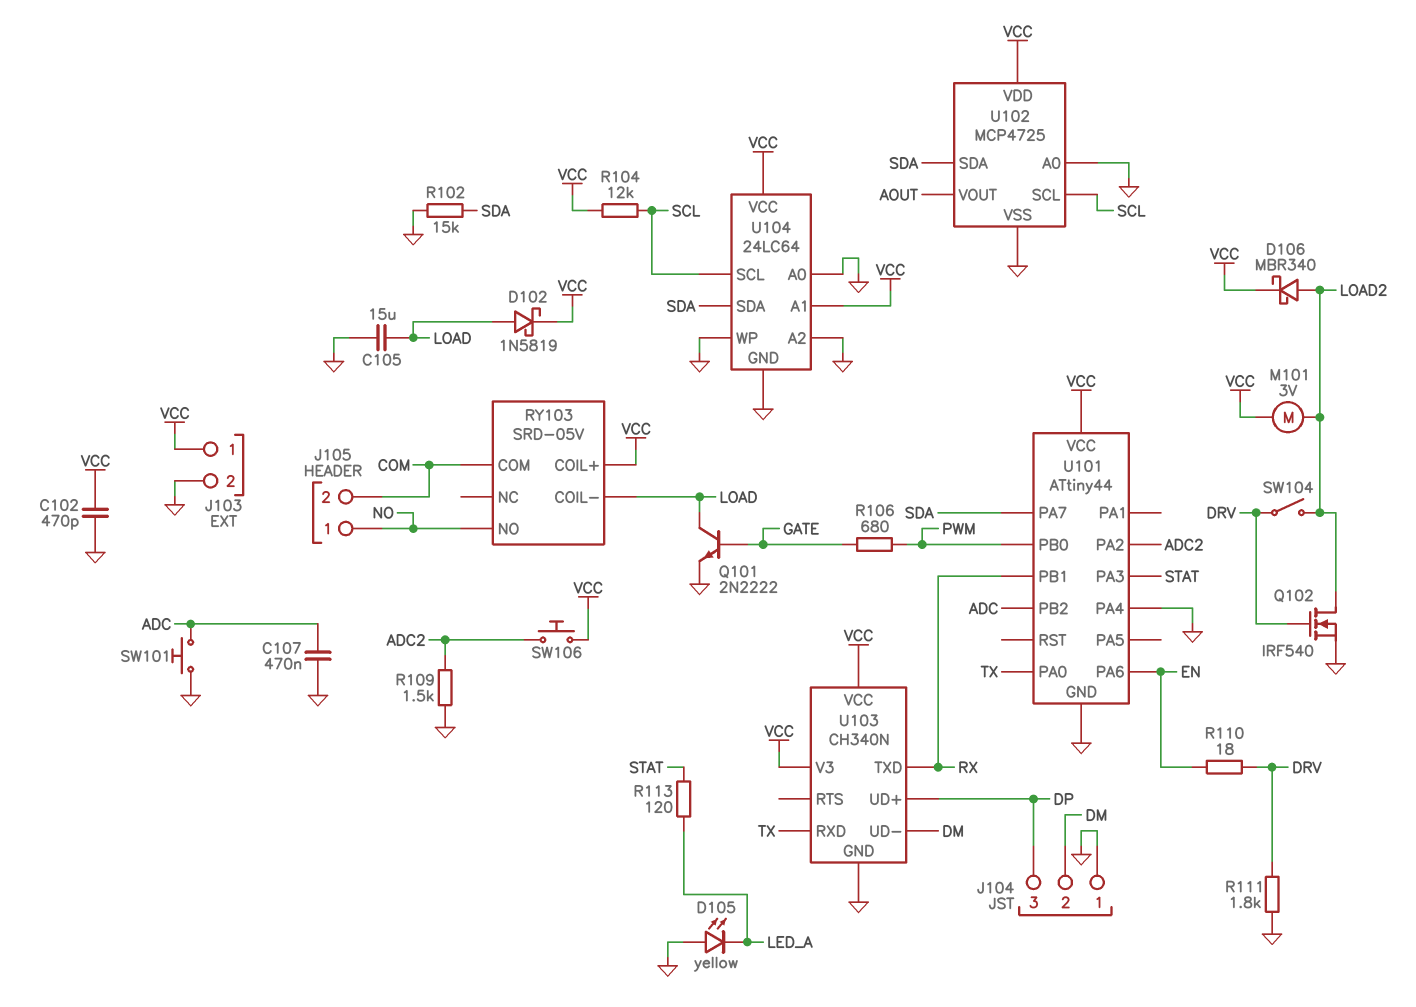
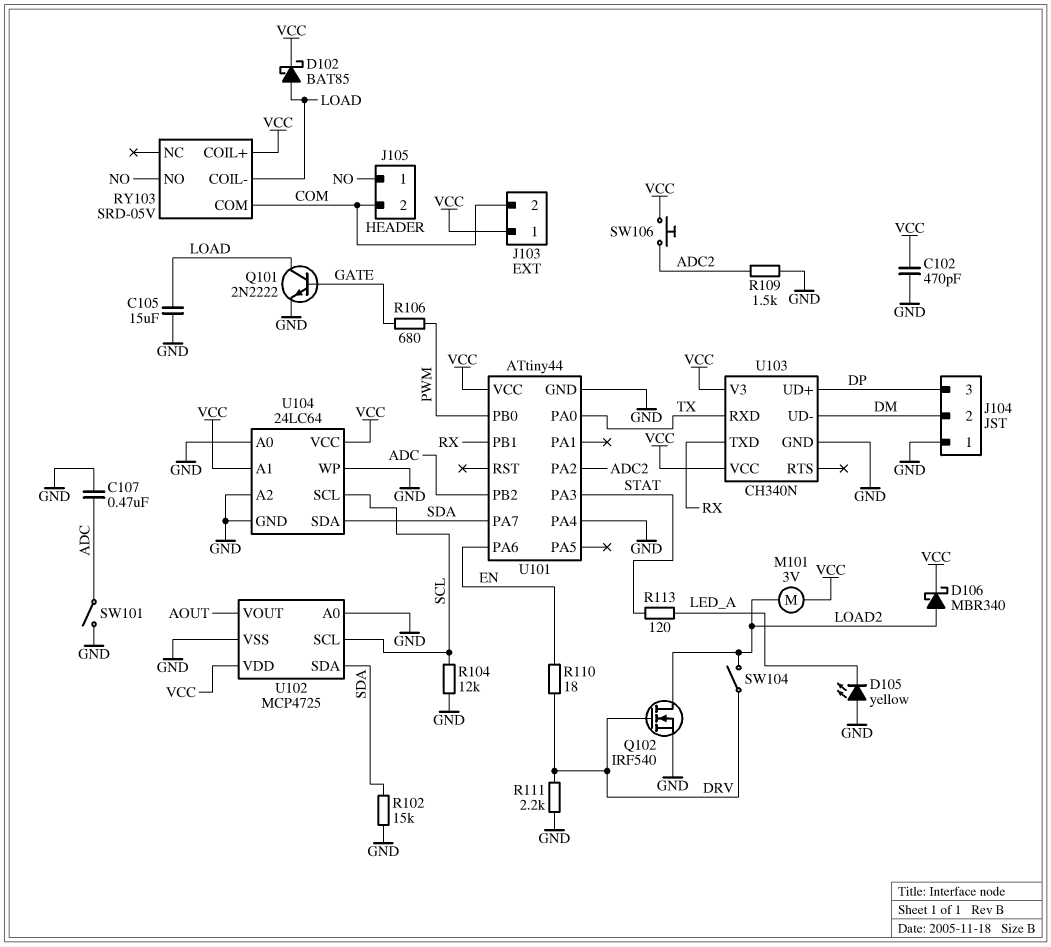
D102: schottky 1N5819 (A LOAD, K VCC) -> schottky BAT85 (A LOAD, K VCC)
J103 pin 2: GND -> COM
R104: 12k (SCL, VCC) -> 12k (GND, SCL)
R111: 1.8k (DRV, GND) -> 2.2k (DRV, GND)
SW101: button (ADC, GND) -> switch (ADC, GND)

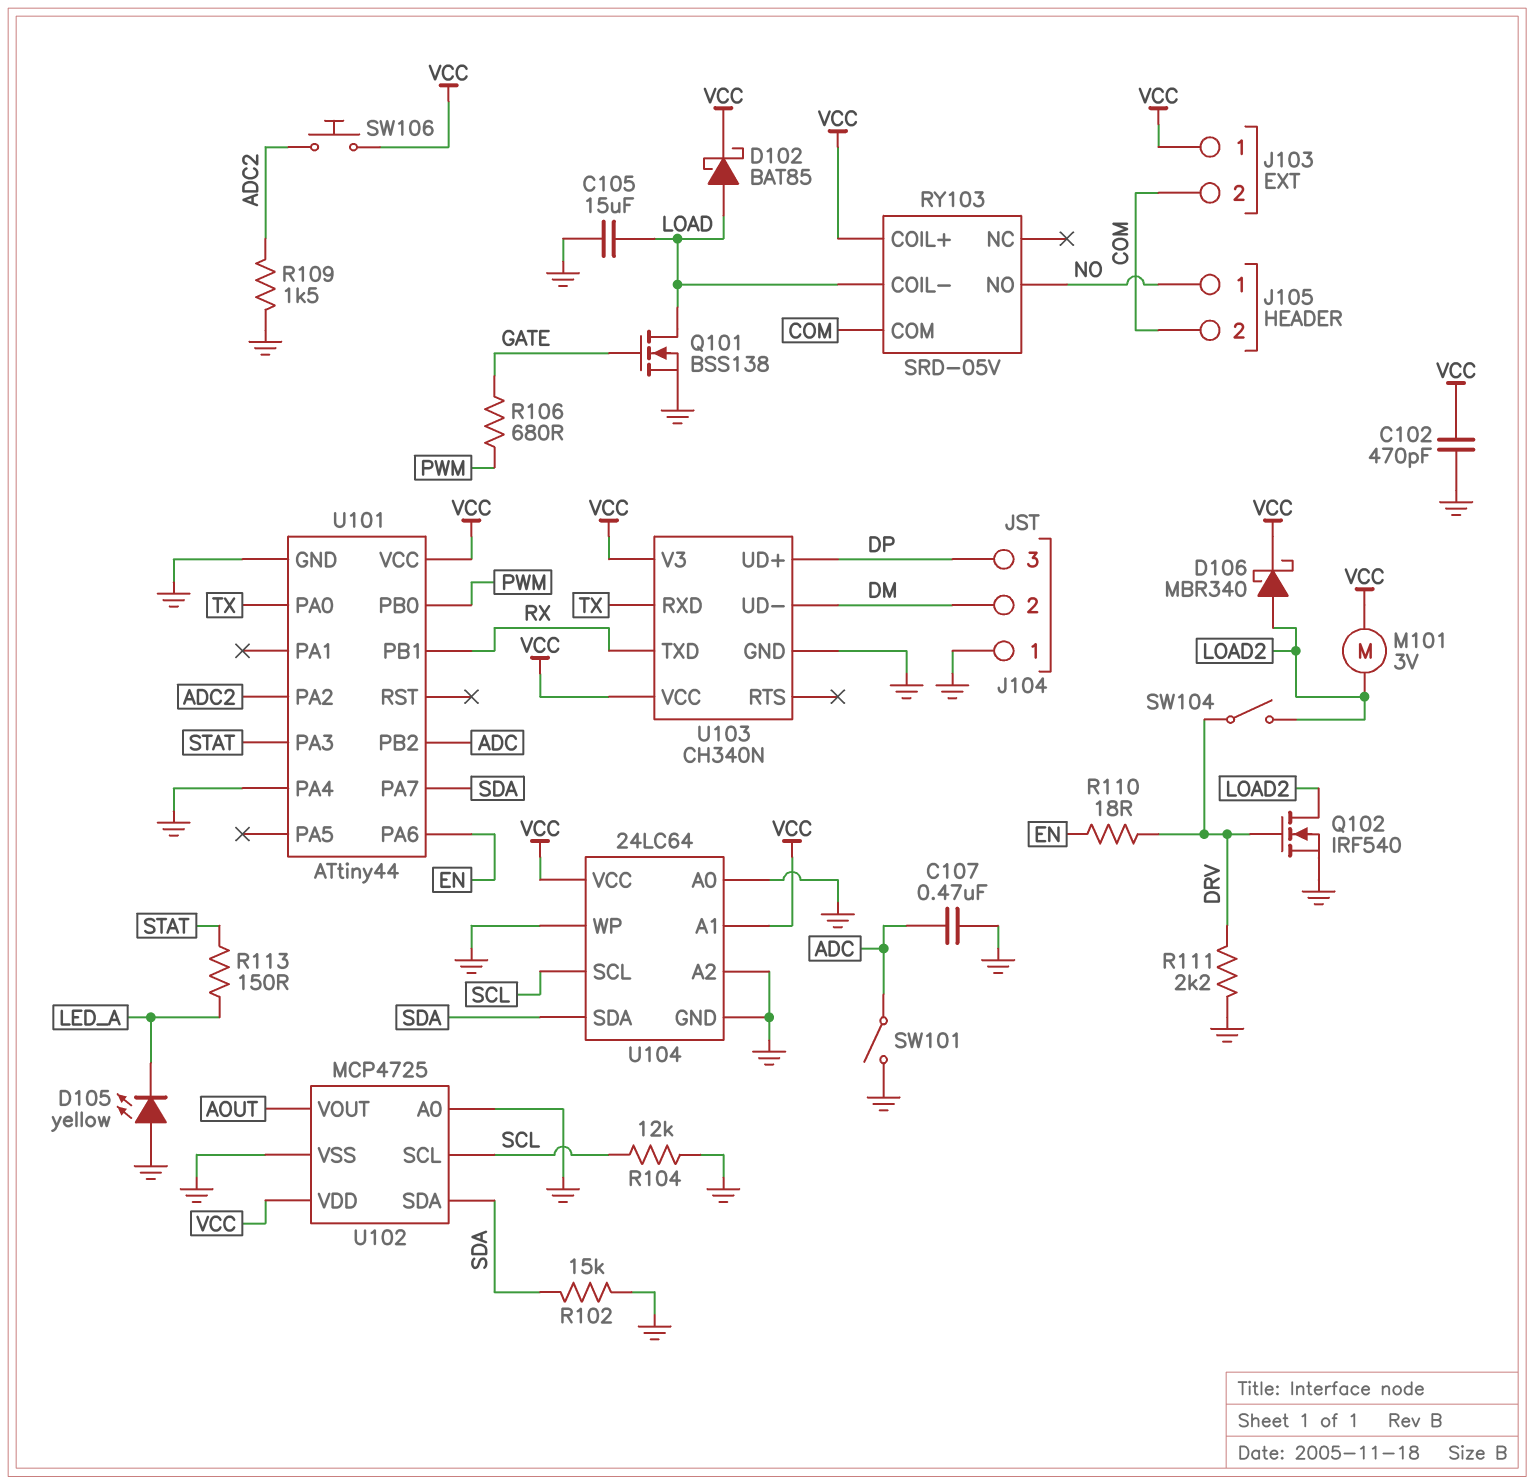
Q101: NPN 2N2222 (B GATE, C LOAD, E GND) -> NMOS BSS138 (G GATE, D LOAD, S GND)
R113: 120 (LED_A, STAT) -> 150 (LED_A, STAT)

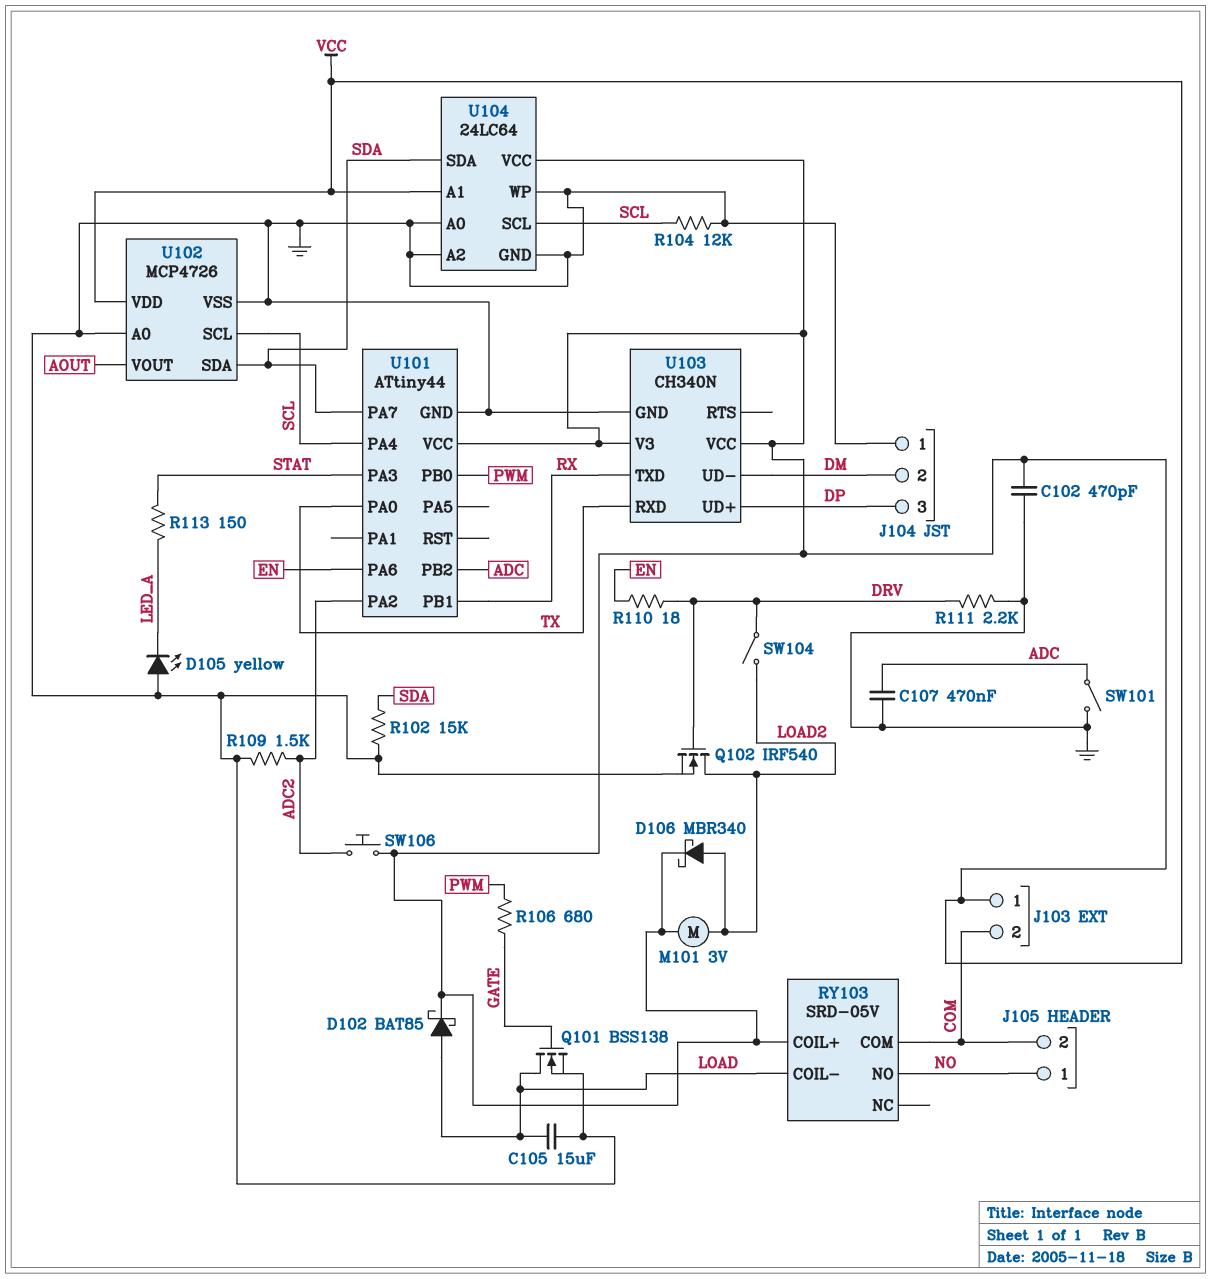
U101 pin PA4: GND -> SCL
U102: MCP4725 -> MCP4726

